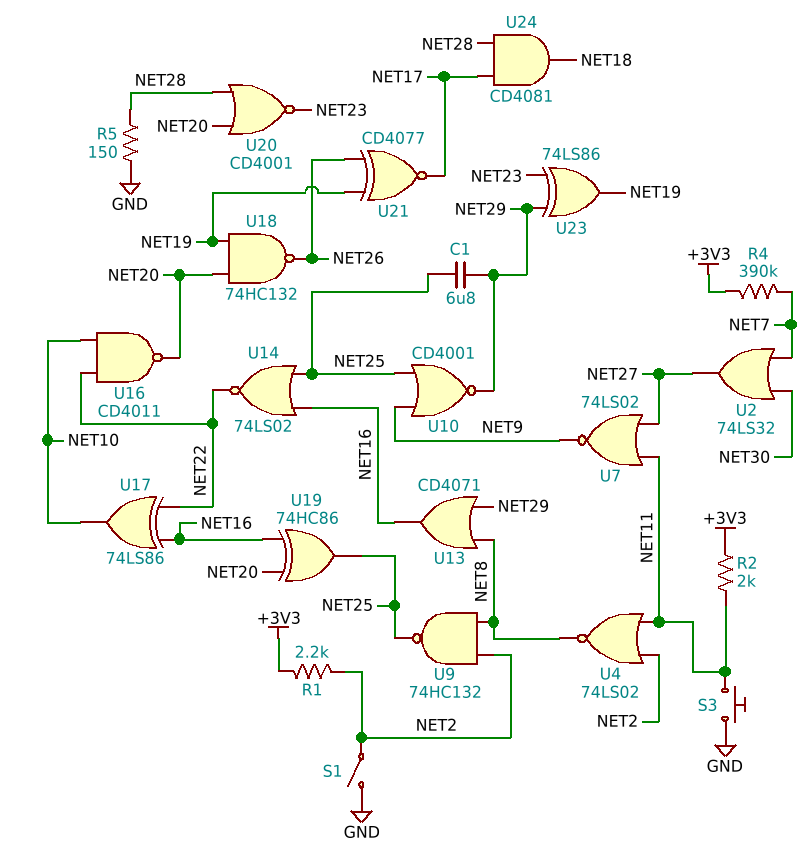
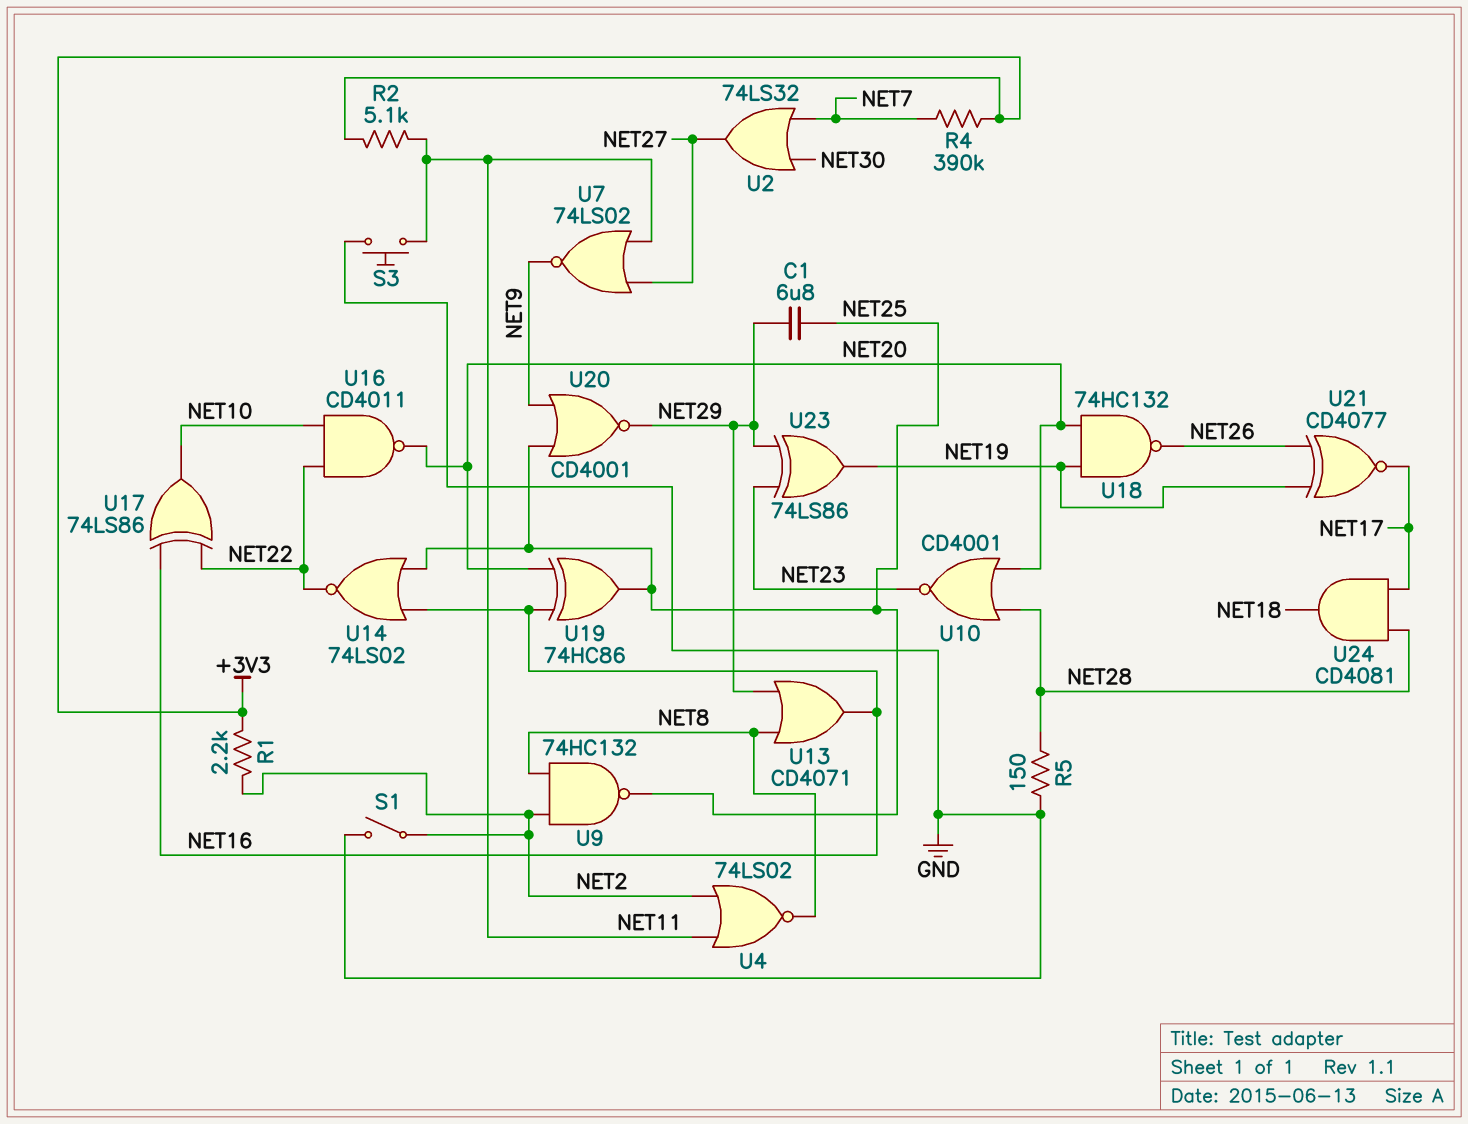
R2: 2k (+3V3, NET11) -> 5.1k (+3V3, NET11)
U10: NOR CD4001 (in NET9, in NET25, out NET29) -> NOR CD4001 (in NET20, in NET28, out NET23)
U20: NOR CD4001 (in NET20, in NET28, out NET23) -> NOR CD4001 (in NET9, in NET25, out NET29)

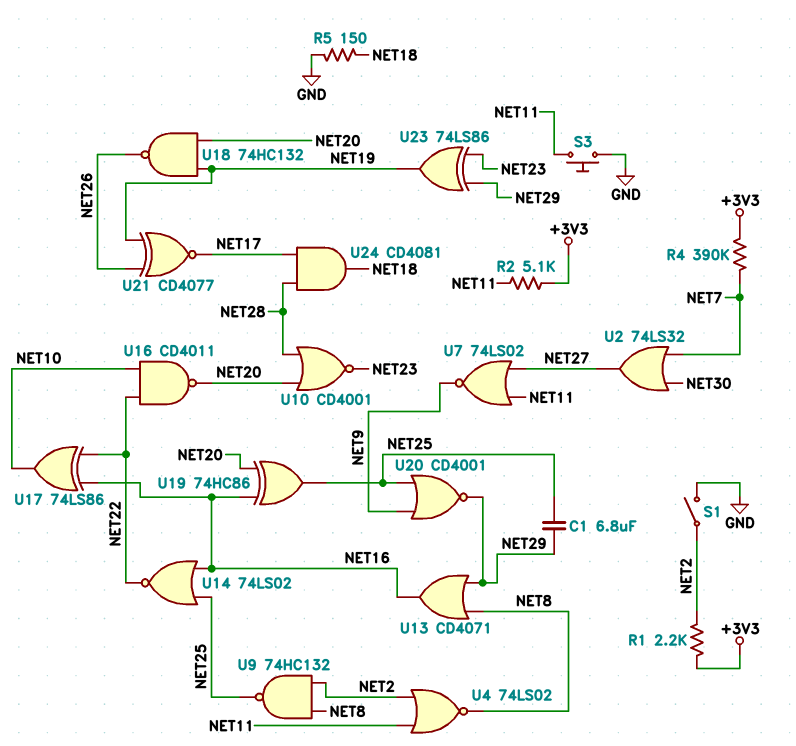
R5: 150 (GND, NET28) -> 150 (GND, NET18)

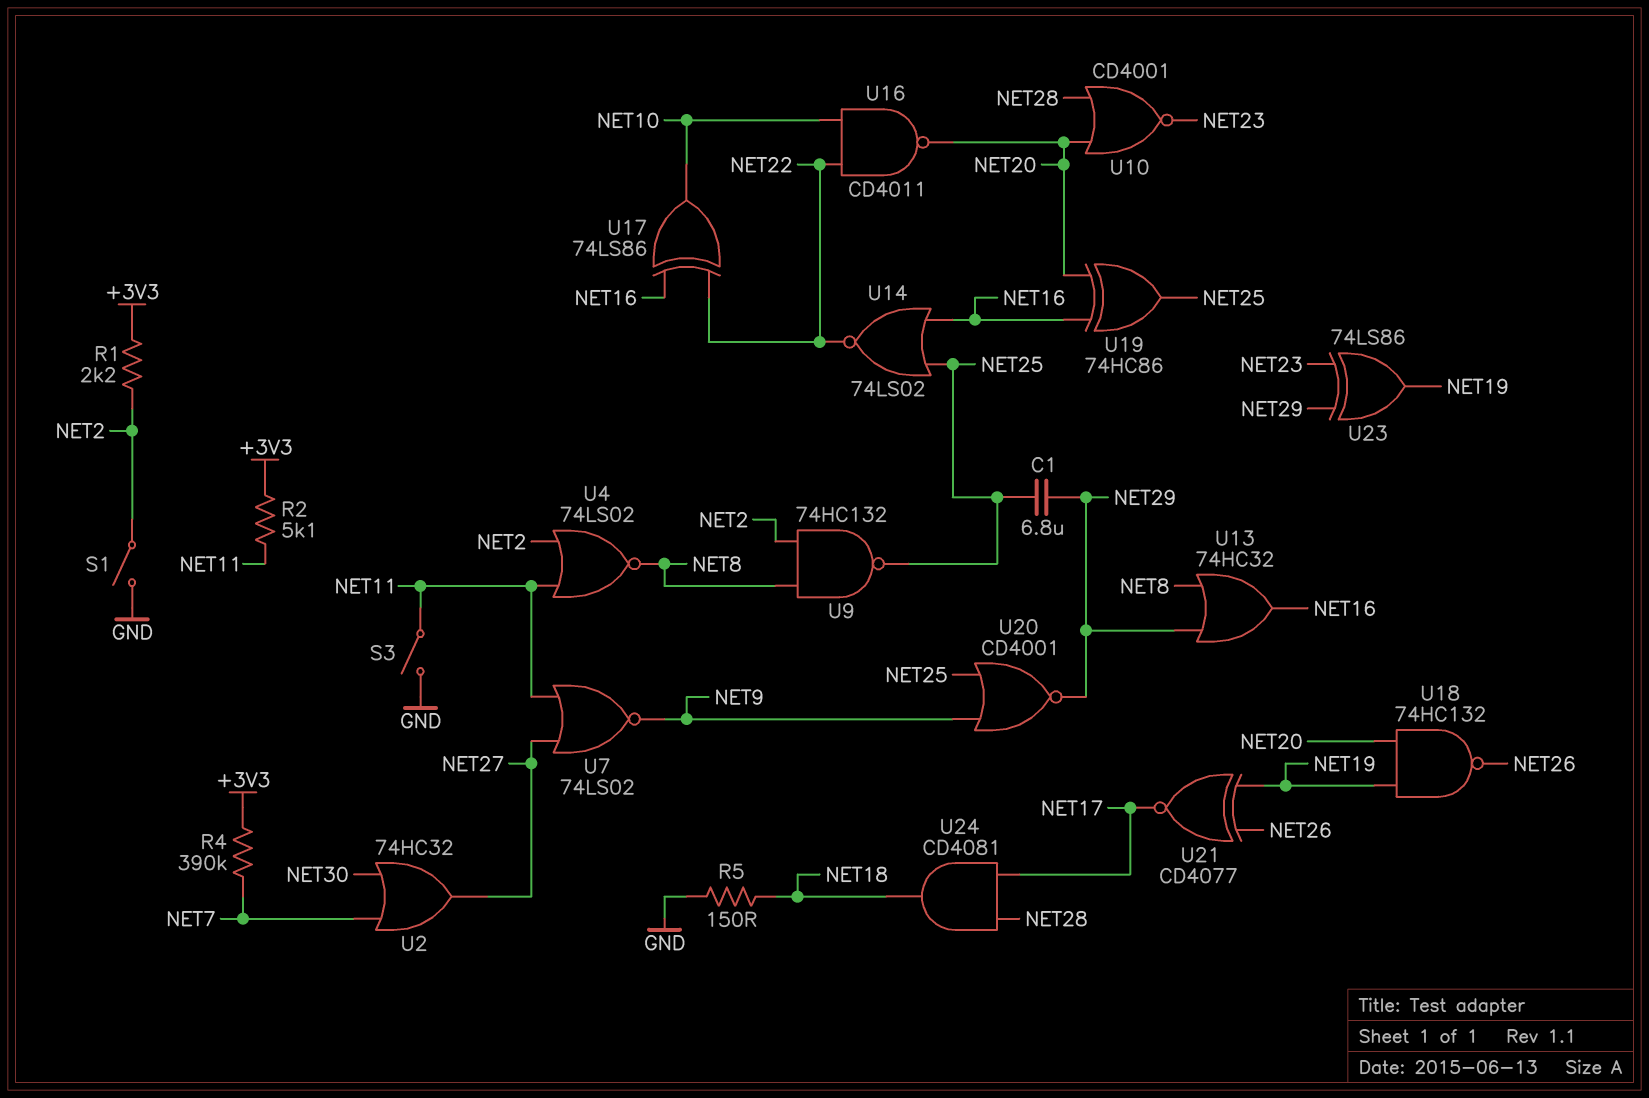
S3: button (GND, NET11) -> switch (GND, NET11)
U2: OR 74LS32 (in NET7, in NET30, out NET27) -> OR 74HC32 (in NET7, in NET30, out NET27)
U13: OR CD4071 (in NET8, in NET29, out NET16) -> OR 74HC32 (in NET8, in NET29, out NET16)

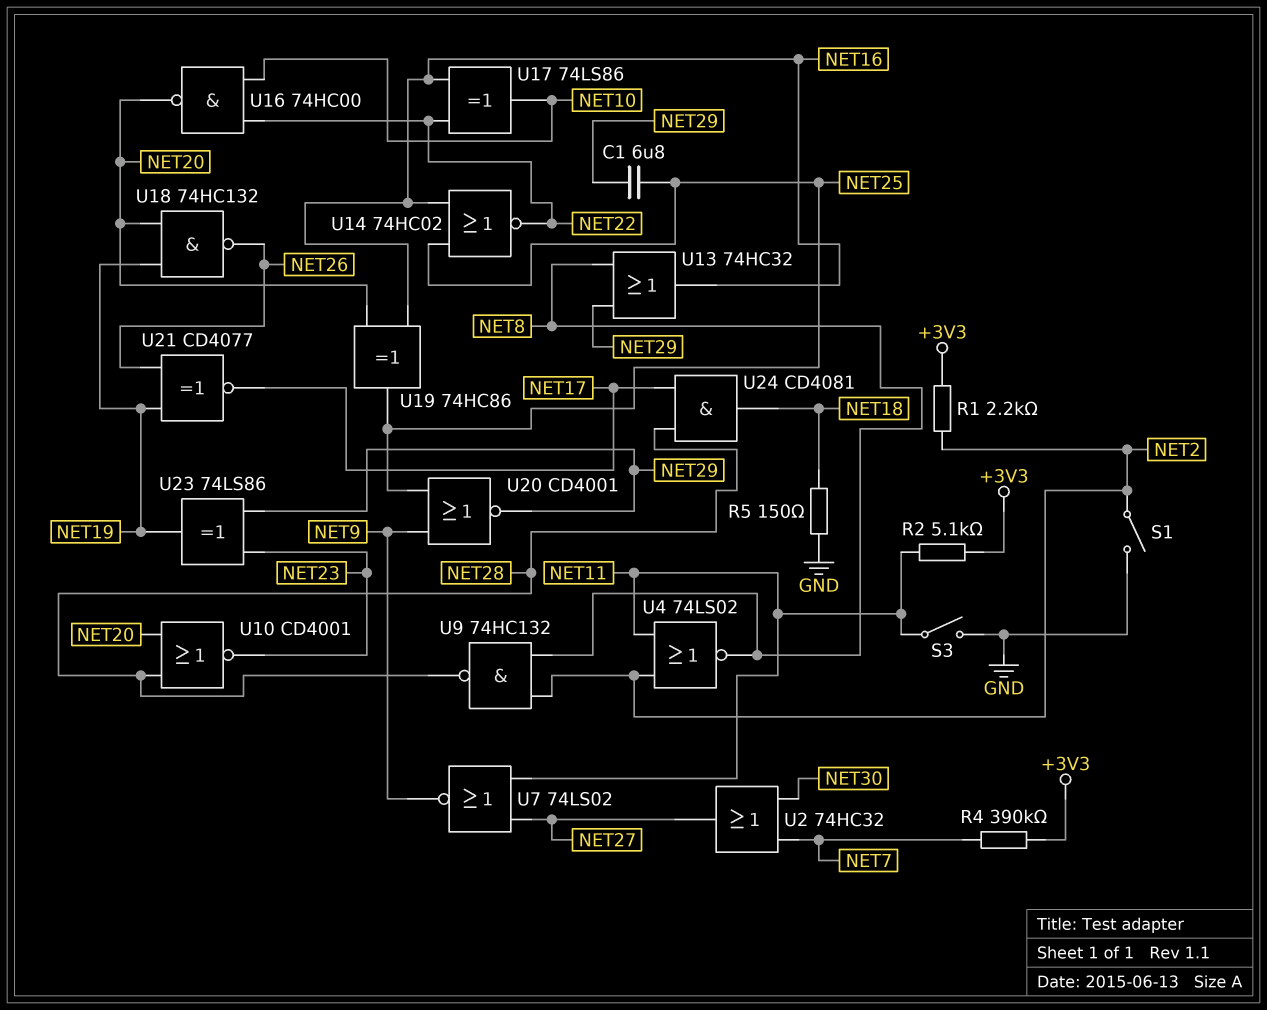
U9: NAND 74HC132 (in NET2, in NET8, out NET25) -> NAND 74HC132 (in NET2, in NET8, out NET28)
U14: NOR 74LS02 (in NET16, in NET25, out NET22) -> NOR 74HC02 (in NET16, in NET25, out NET22)
U16: NAND CD4011 (in NET10, in NET22, out NET20) -> NAND 74HC00 (in NET10, in NET22, out NET20)

